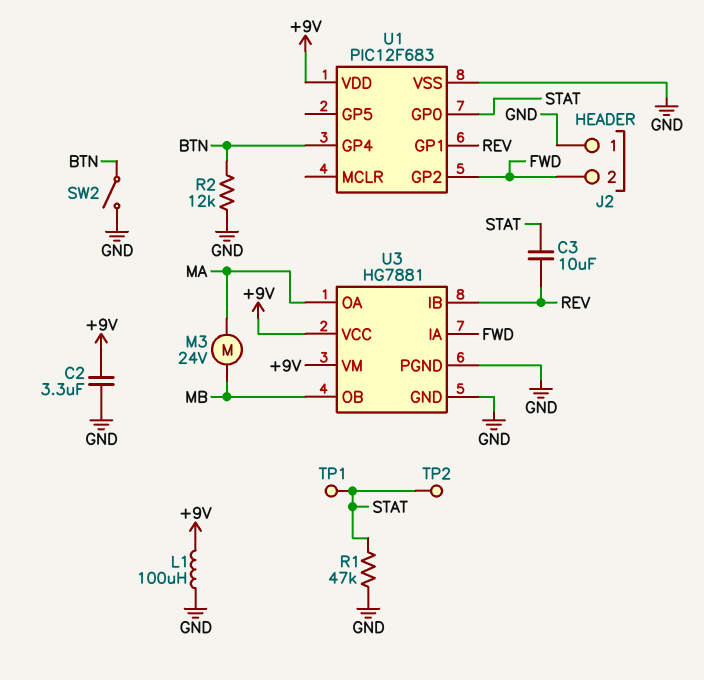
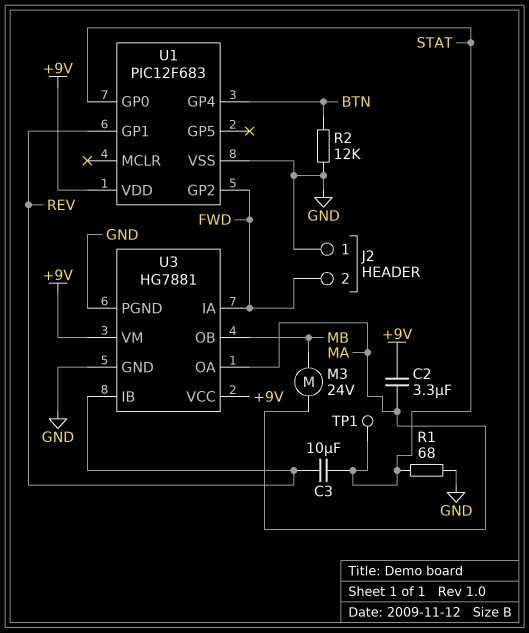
C2: 3.3uF (+9V, GND) -> 3.3uF (+9V, MA)
L1: 100uH (+9V, GND) -> none
R1: 47k (GND, STAT) -> 68 (GND, STAT)
SW2: switch (BTN, GND) -> none
TP2: test point (STAT) -> none

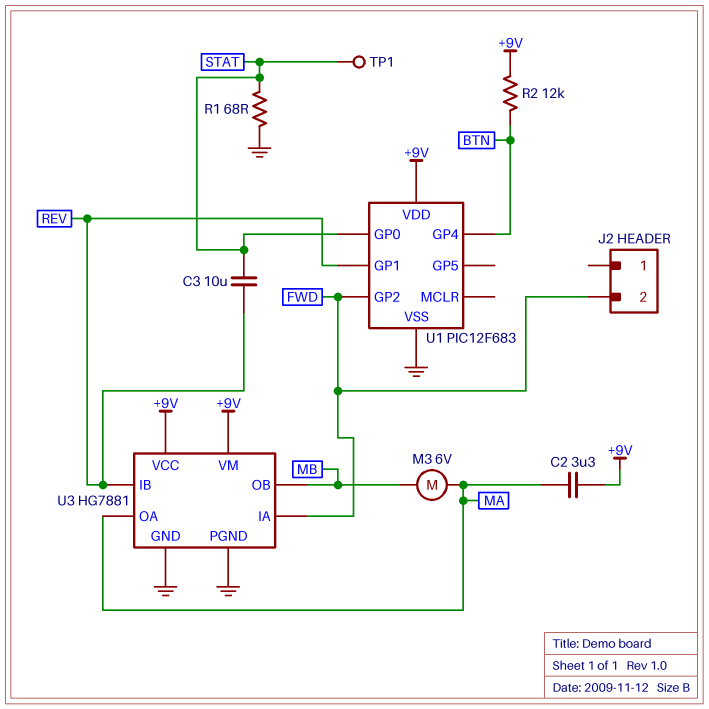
J2 pin 1: GND -> none
M3: motor 24V (MA, MB) -> motor 6V (MA, MB)
R2: 12k (BTN, GND) -> 12k (+9V, BTN)

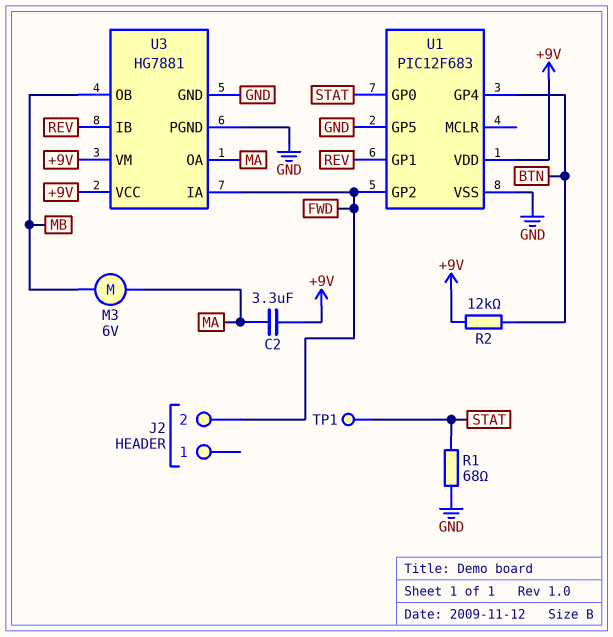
C3: 10uF (REV, STAT) -> none
U1 pin GP5: none -> GND

